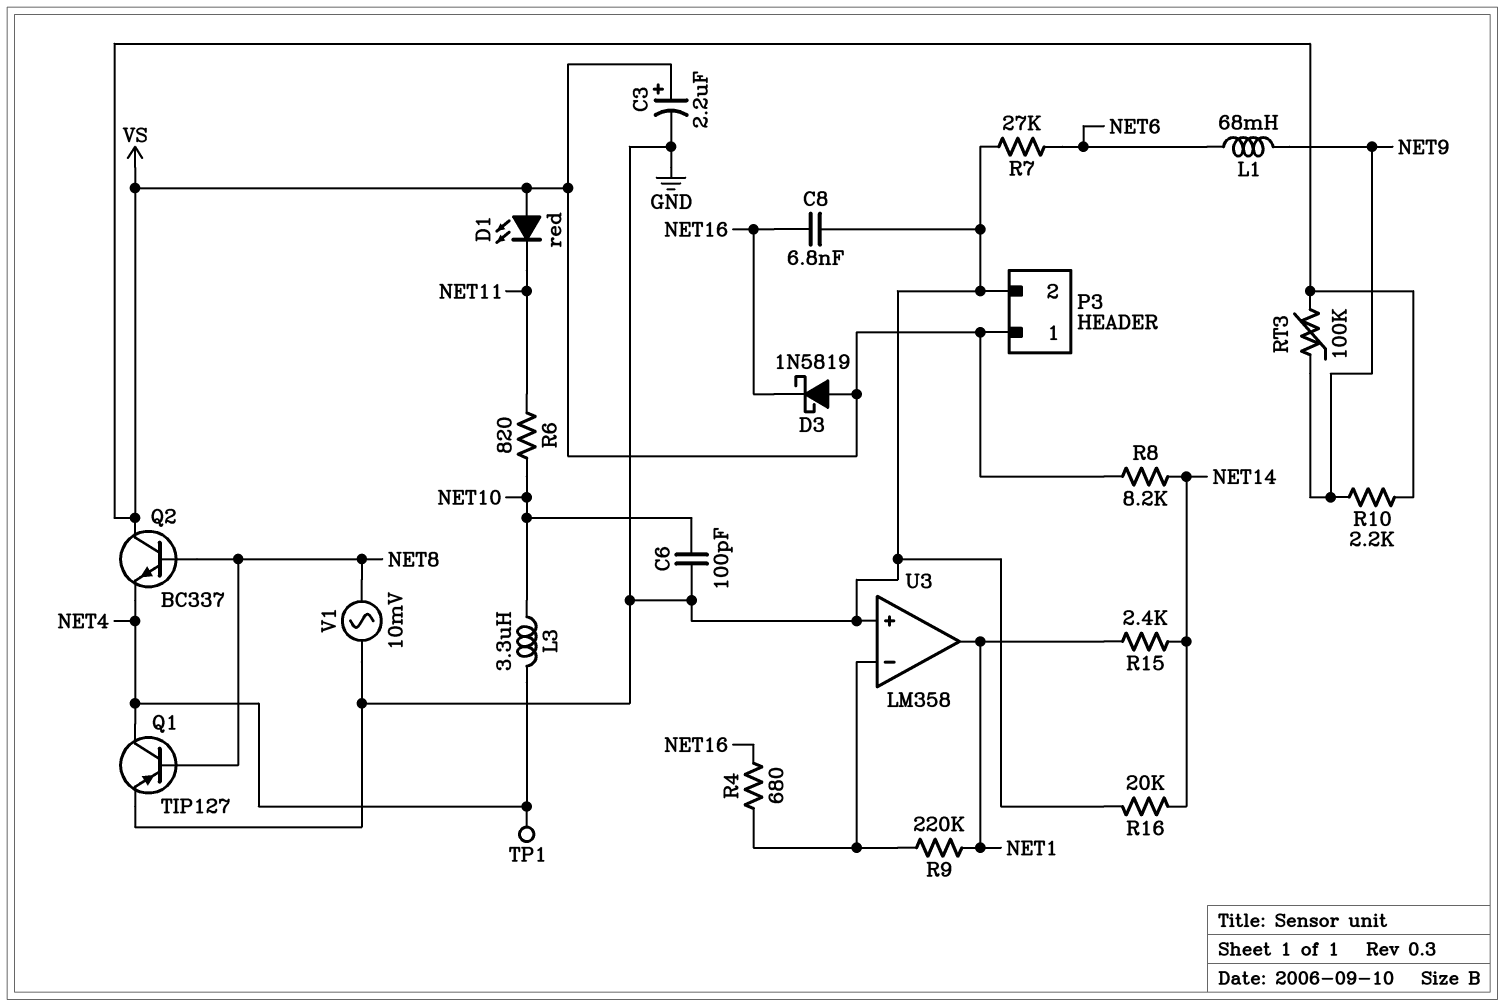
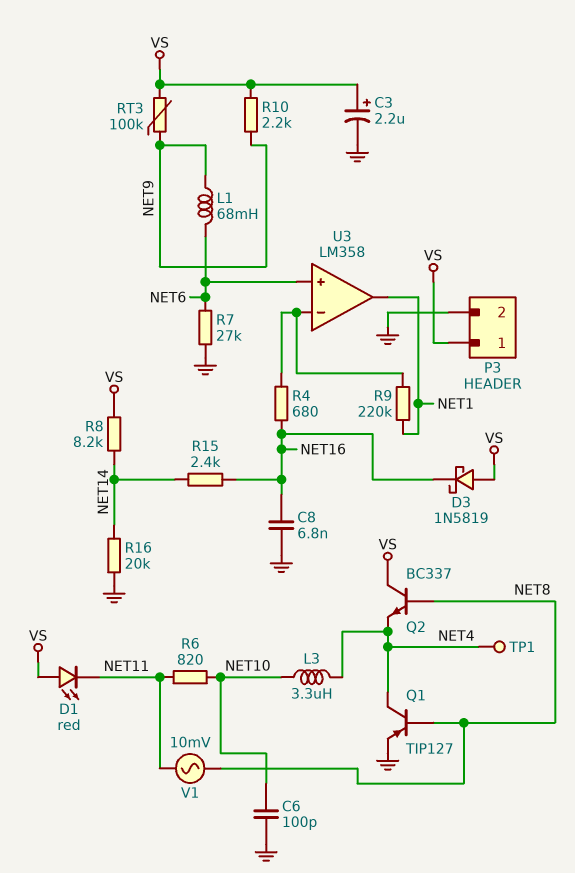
R15: 2.4k (NET1, NET14) -> 2.4k (NET14, NET16)
U3 pin in+: GND -> NET6
V1: AC 10mV (GND, NET8) -> AC 10mV (NET8, NET11)

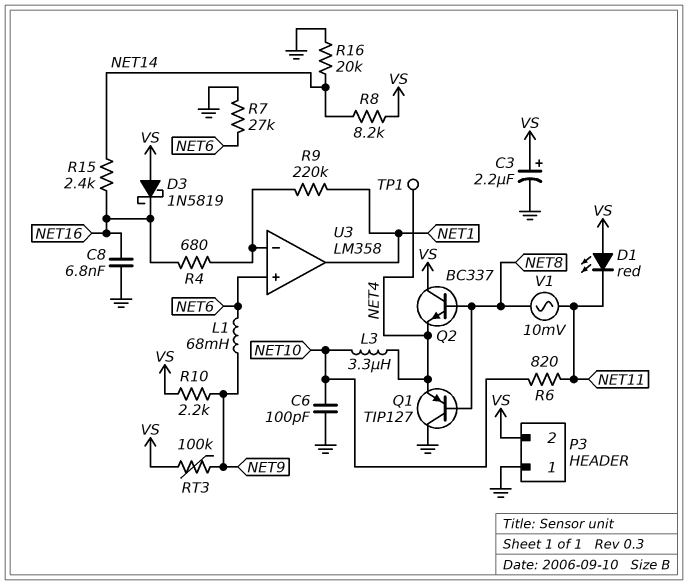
P3 pin 1: VS -> GND
P3 pin 2: GND -> VS
Q1: PNP TIP127 (B NET8, C NET4, E GND) -> PNP TIP127 (B NET8, C GND, E NET4)

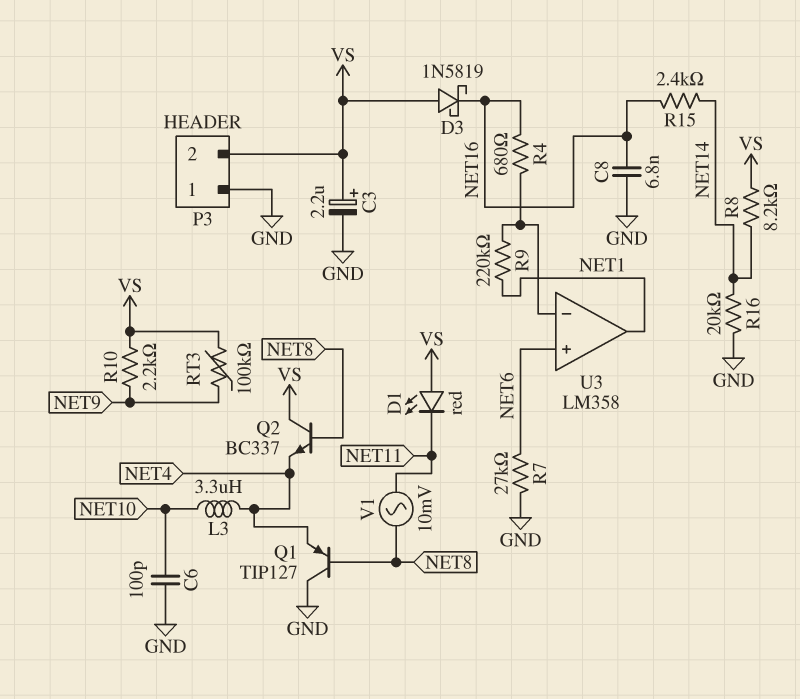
L1: 68mH (NET6, NET9) -> none
R6: 820 (NET10, NET11) -> none
TP1: test point (NET4) -> none

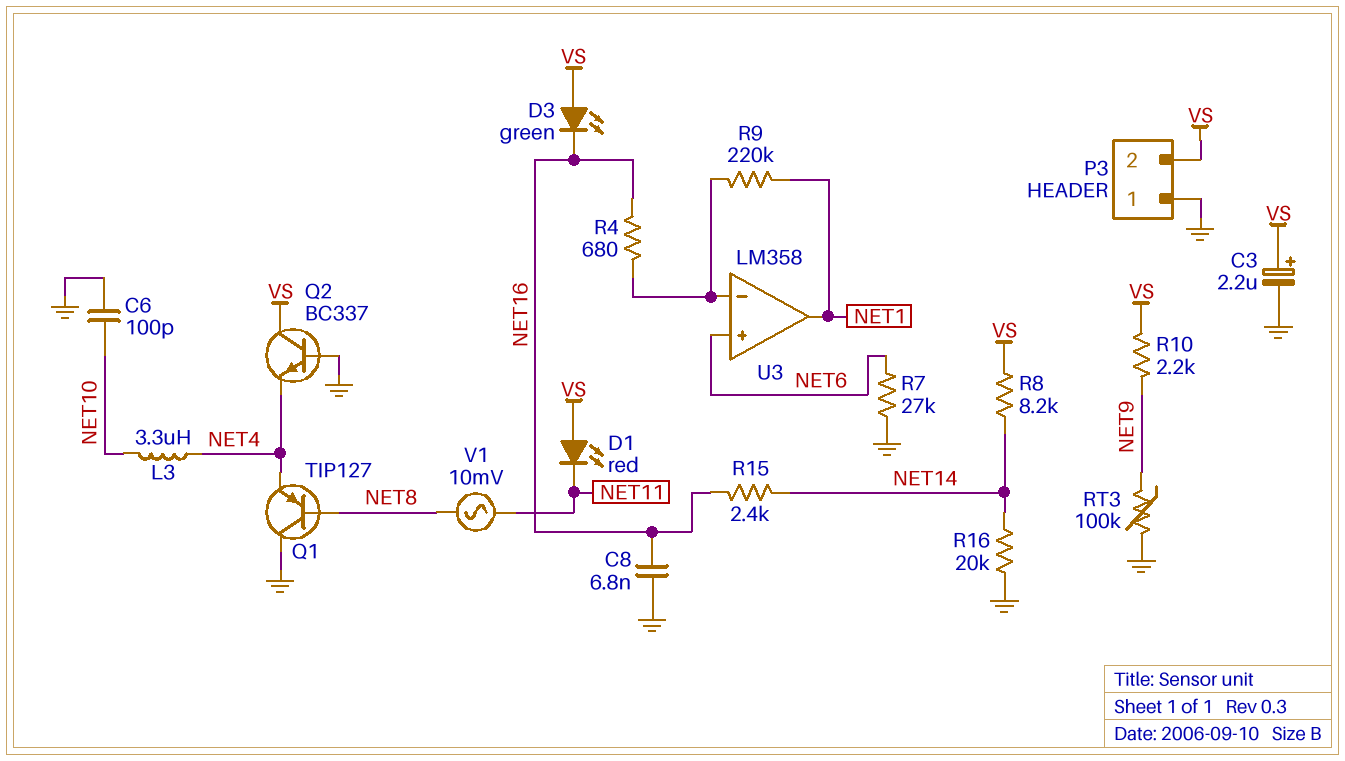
D3: schottky 1N5819 (A VS, K NET16) -> LED green (A VS, K NET16)
Q2: NPN BC337 (B NET8, C VS, E NET4) -> NPN BC337 (B GND, C VS, E NET4)
RT3: 100k (NET9, VS) -> 100k (GND, NET9)

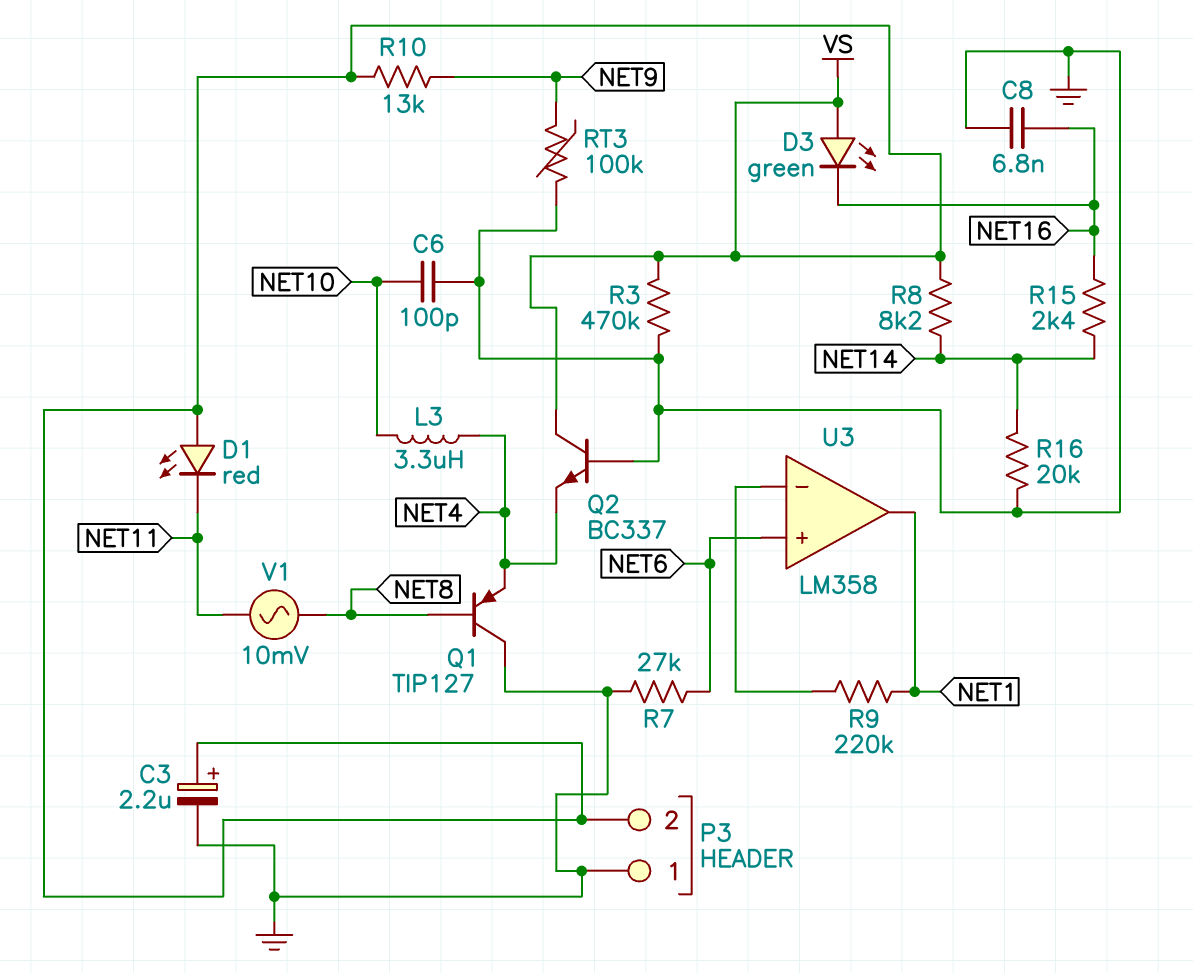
R3: none -> 470k (GND, VS)
R4: 680 (NET16, U3/in-) -> none
R10: 2.2k (NET9, VS) -> 13k (NET9, VS)

